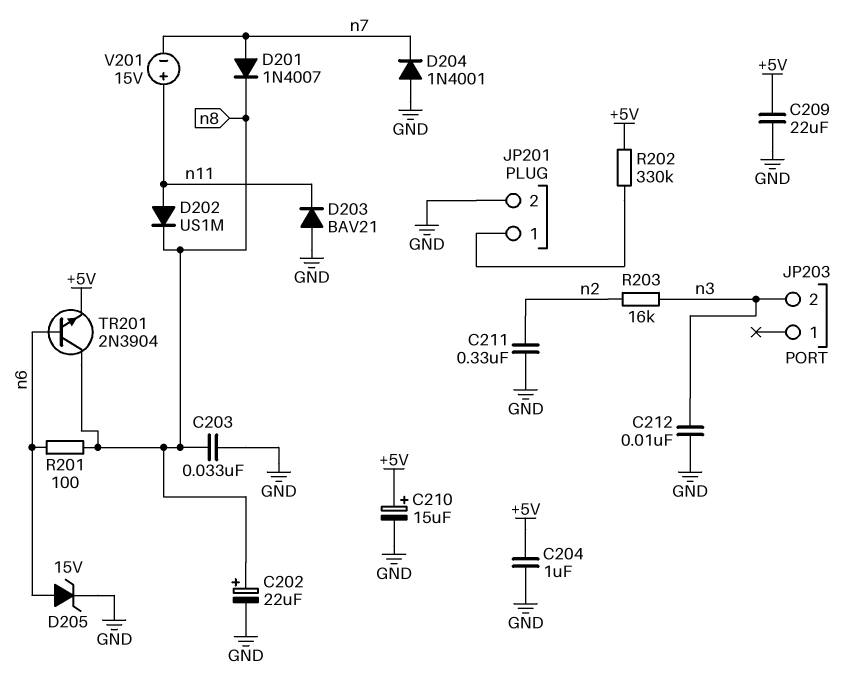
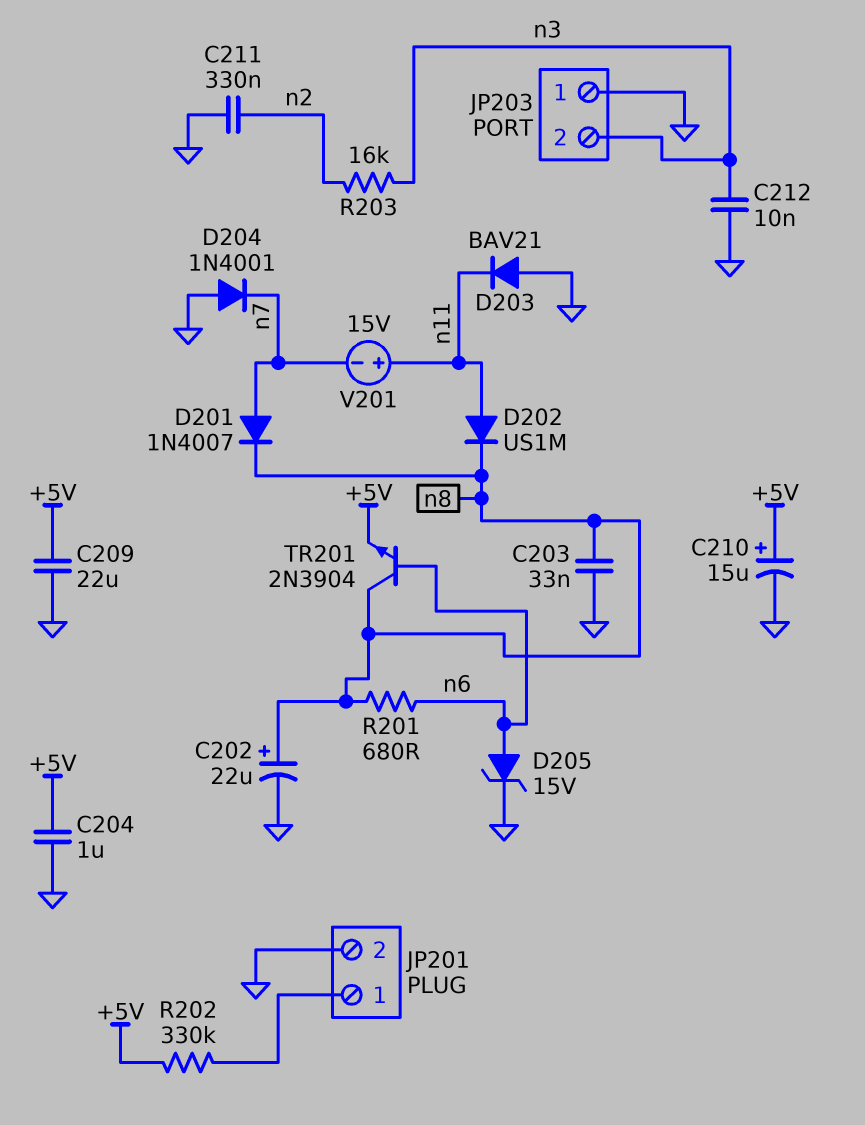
JP203 pin 1: none -> GND
R201: 100 (n6, n8) -> 680 (n6, n8)

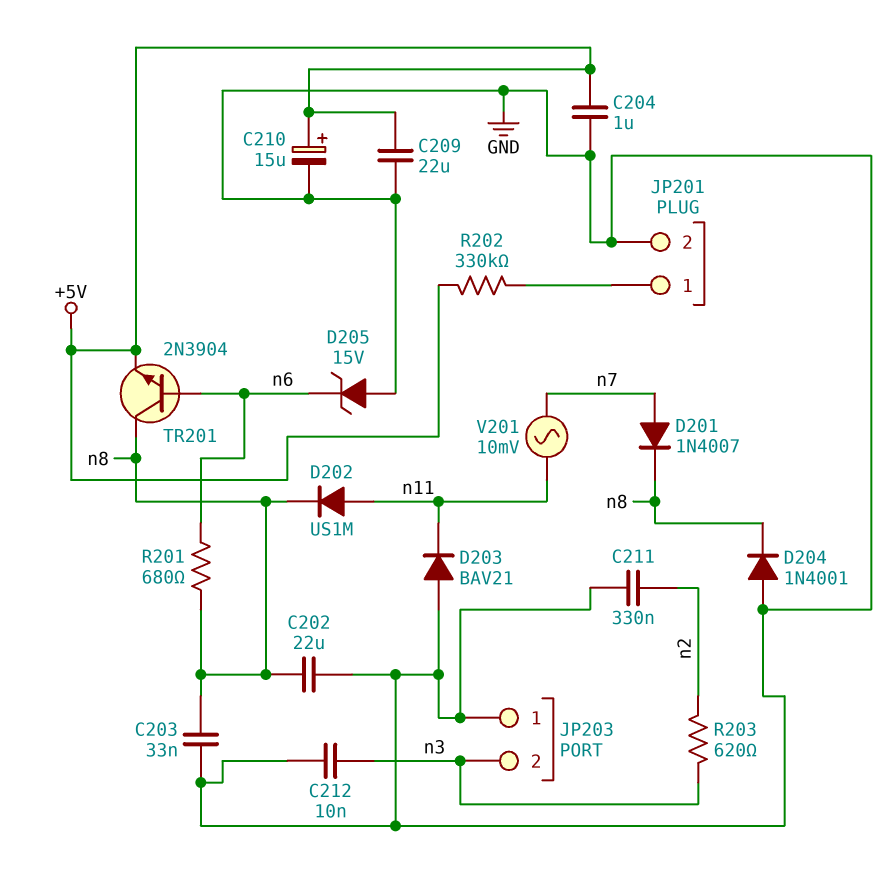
C202: 22uF (plus n8, minus GND) -> 22uF (GND, n8)
D204: diode 1N4001 (A GND, K n7) -> diode 1N4001 (A GND, K n8)
D205: zener 15V (A n6, K GND) -> zener 15V (A GND, K n6)
R203: 16k (n2, n3) -> 620 (n2, n3)
V201: 15V (plus n11, minus n7) -> AC 10mV (n7, n11)

